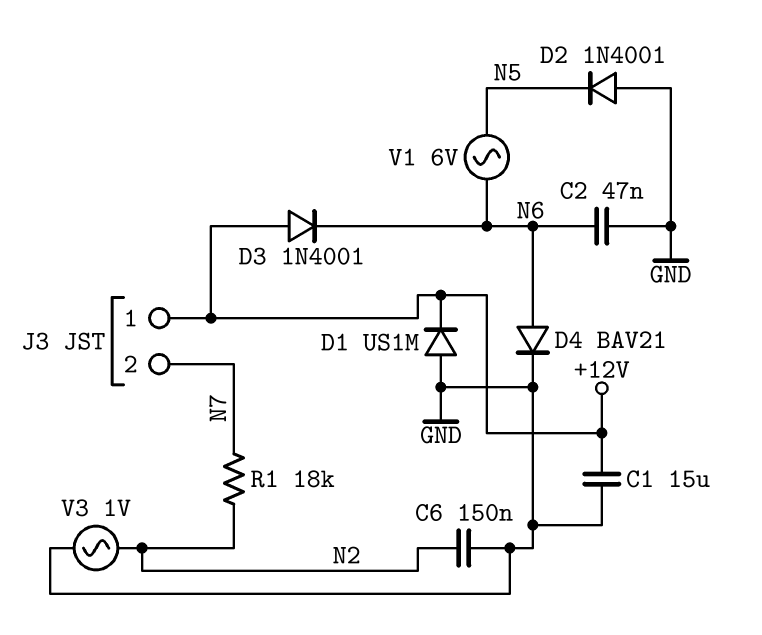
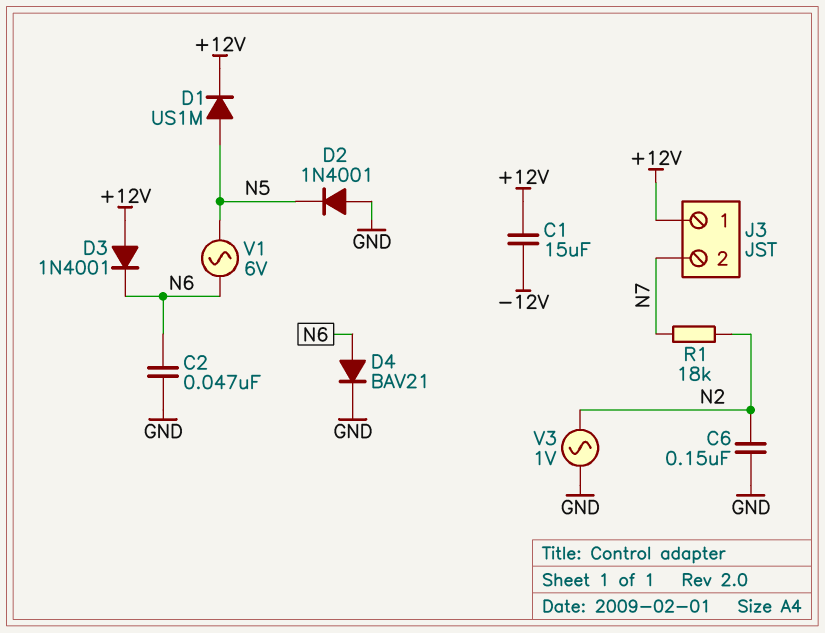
C1: 15uF (+12V, GND) -> 15uF (+12V, -12V)
D1: diode US1M (A GND, K +12V) -> diode US1M (A N5, K +12V)

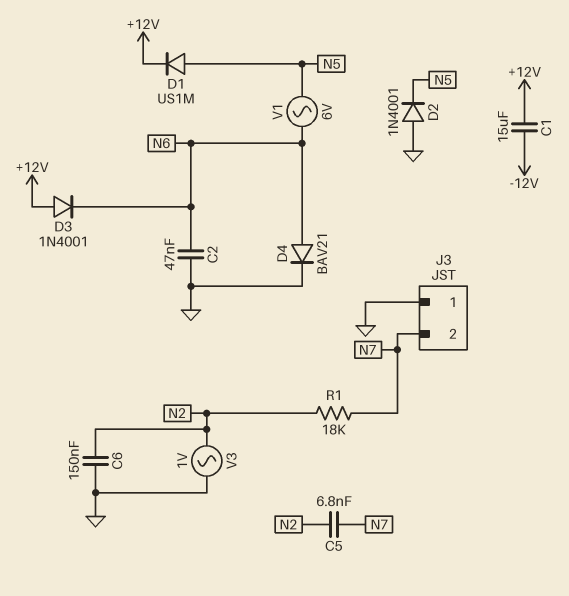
C5: none -> 6.8nF (N2, N7)
J3 pin 1: +12V -> GND

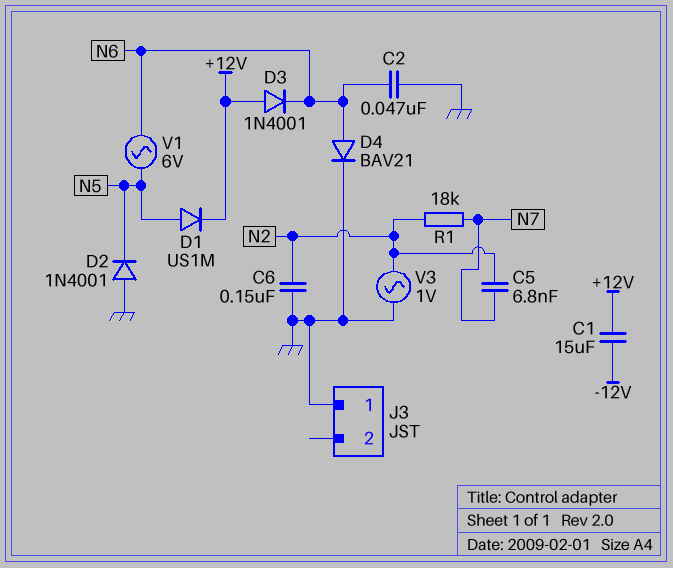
J3 pin 2: N7 -> none

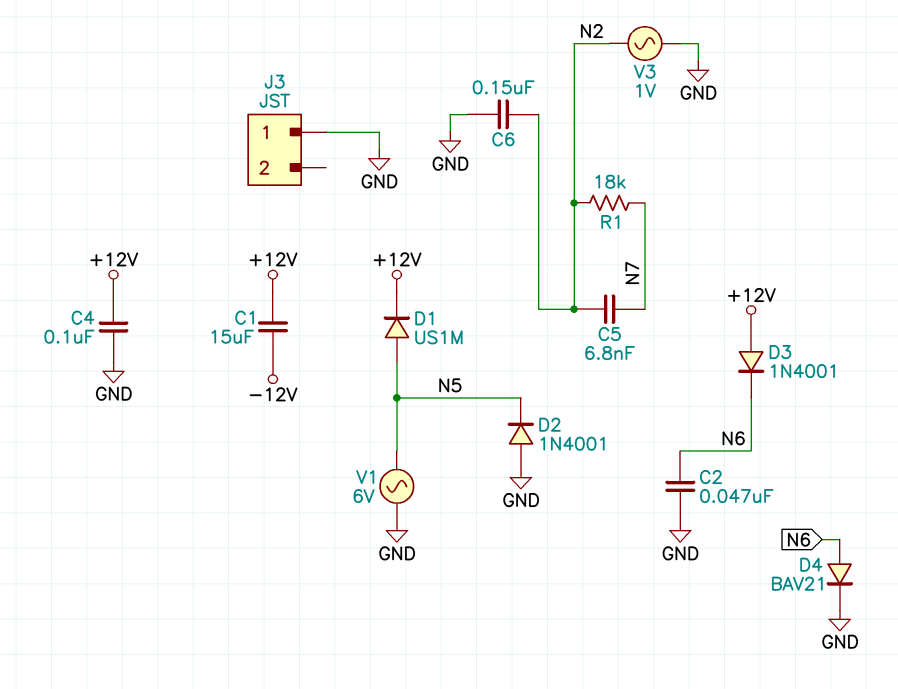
C4: none -> 100nF (+12V, GND)
V1: AC 6V (N5, N6) -> AC 6V (GND, N5)

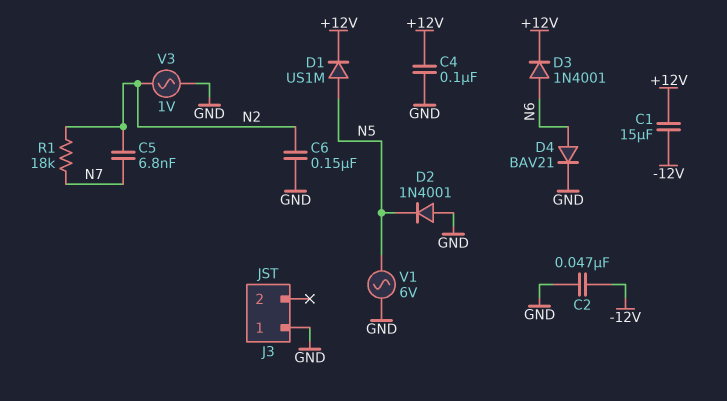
C2: 47nF (GND, N6) -> 47nF (-12V, GND)
D3: diode 1N4001 (A +12V, K N6) -> diode 1N4001 (A N6, K +12V)

